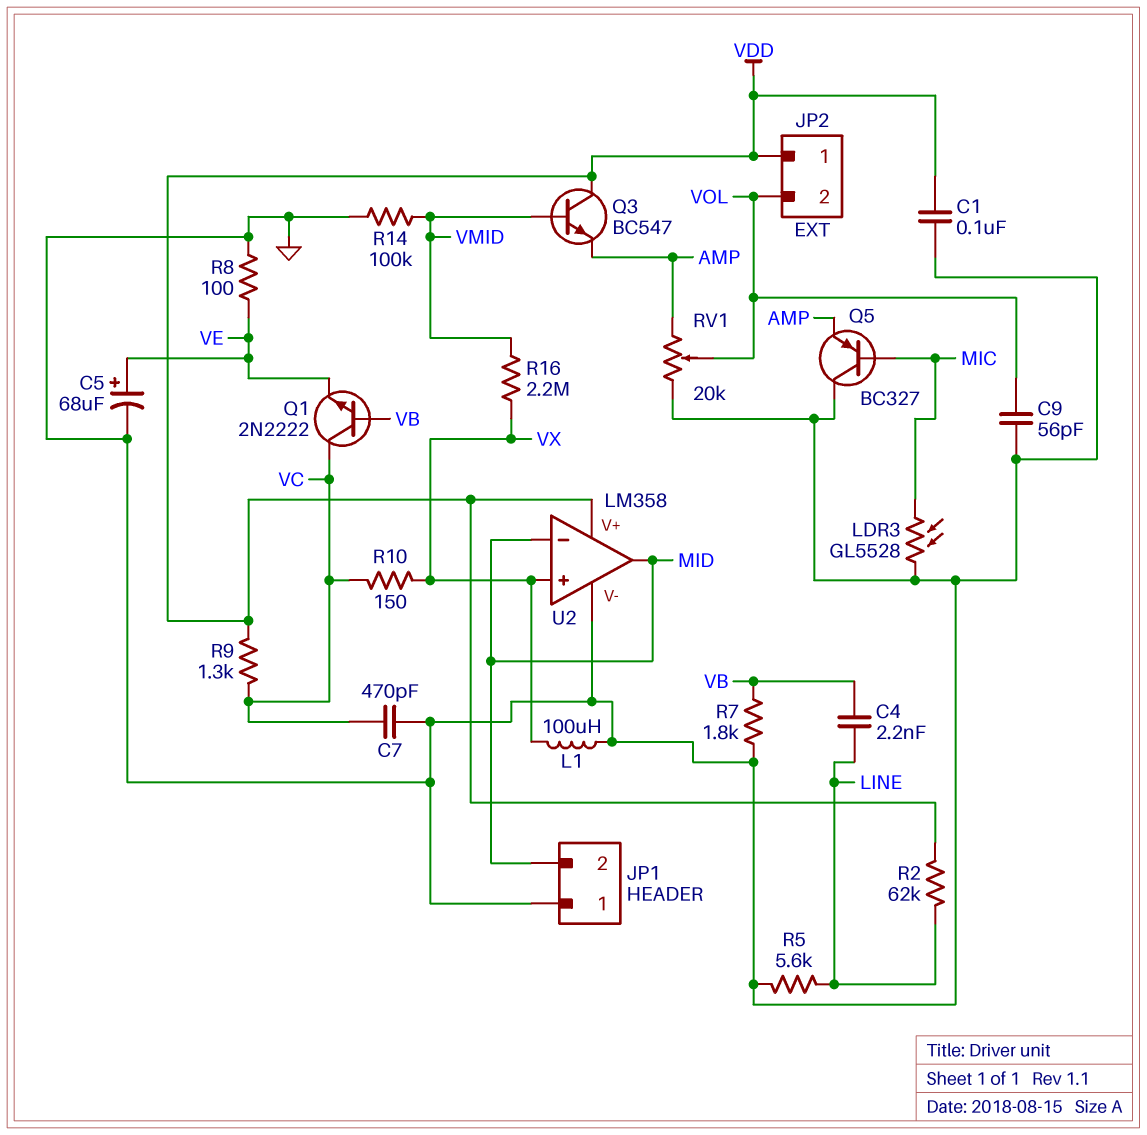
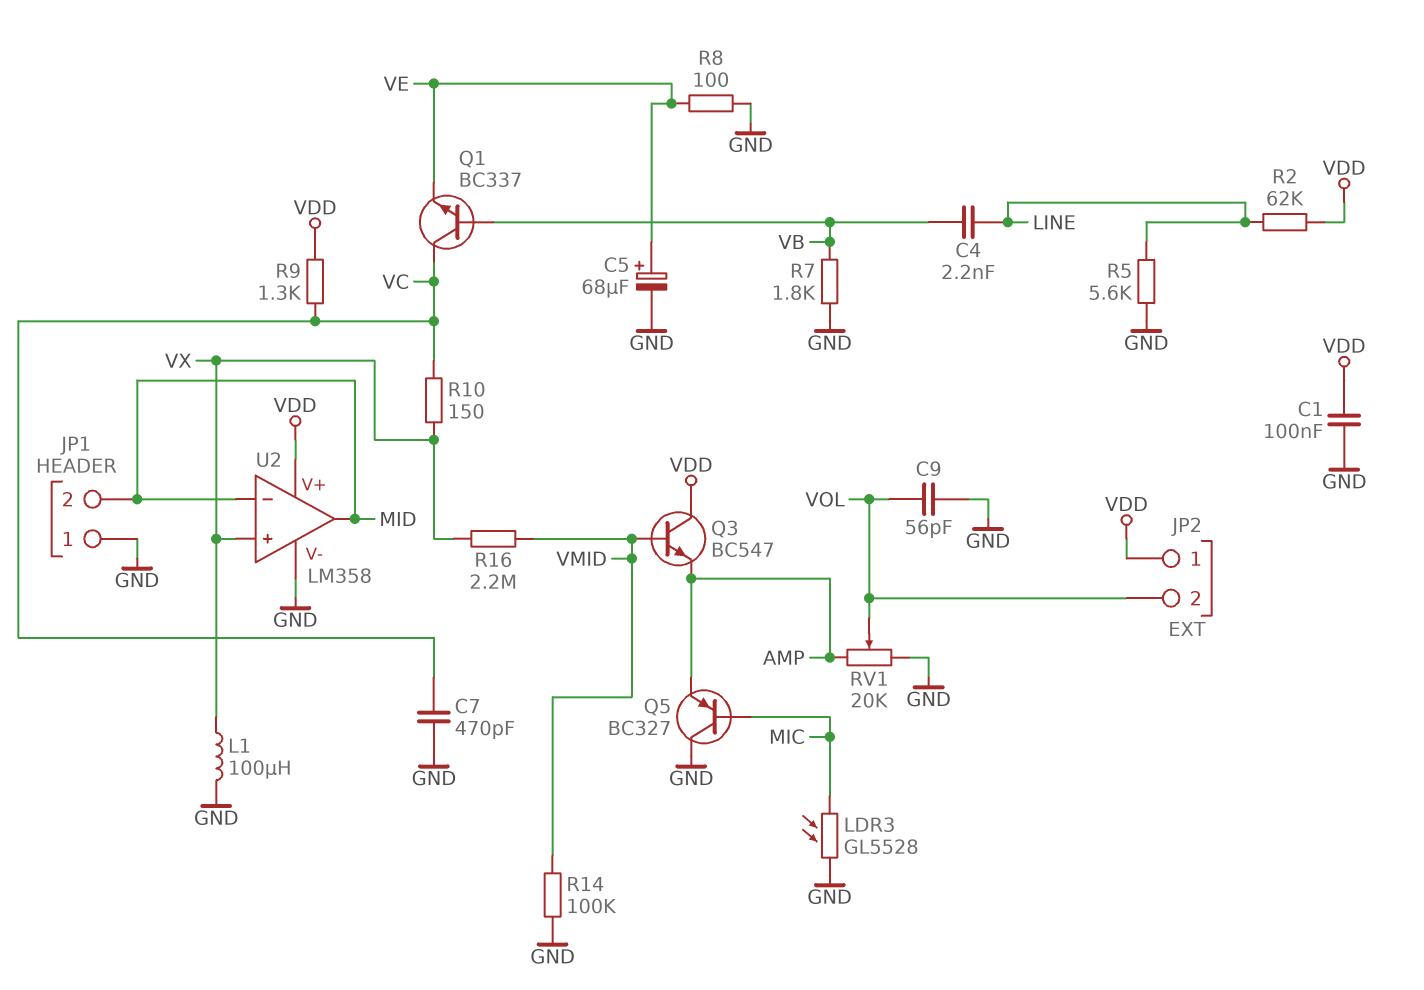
Q1: NPN 2N2222 (B VB, C VC, E VE) -> NPN BC337 (B VB, C VC, E VE)

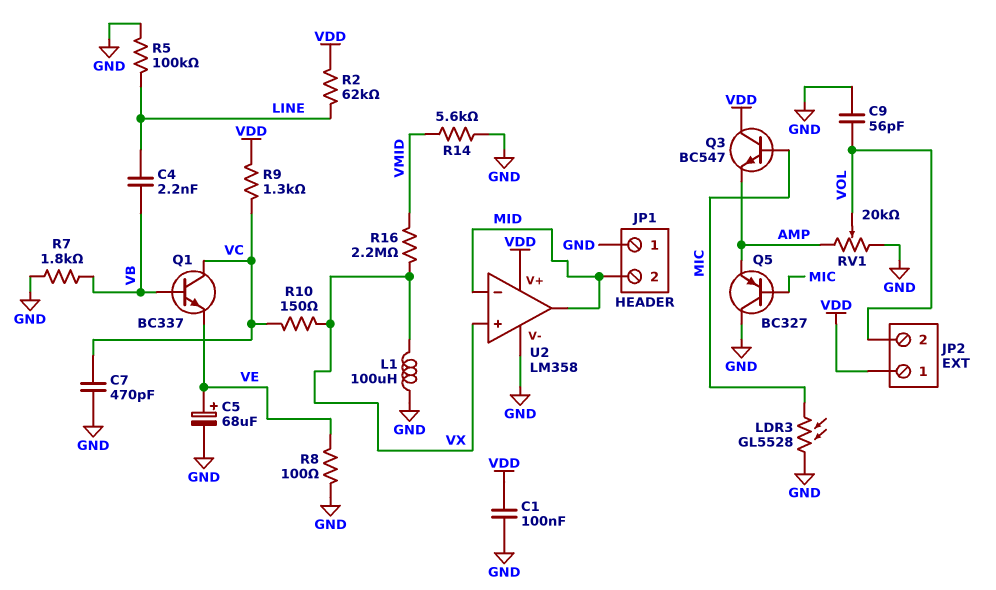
Q3: NPN BC547 (B VMID, C VDD, E AMP) -> NPN BC547 (B MIC, C VDD, E AMP)
R5: 5.6k (GND, LINE) -> 100k (GND, LINE)
R14: 100k (GND, VMID) -> 5.6k (GND, VMID)

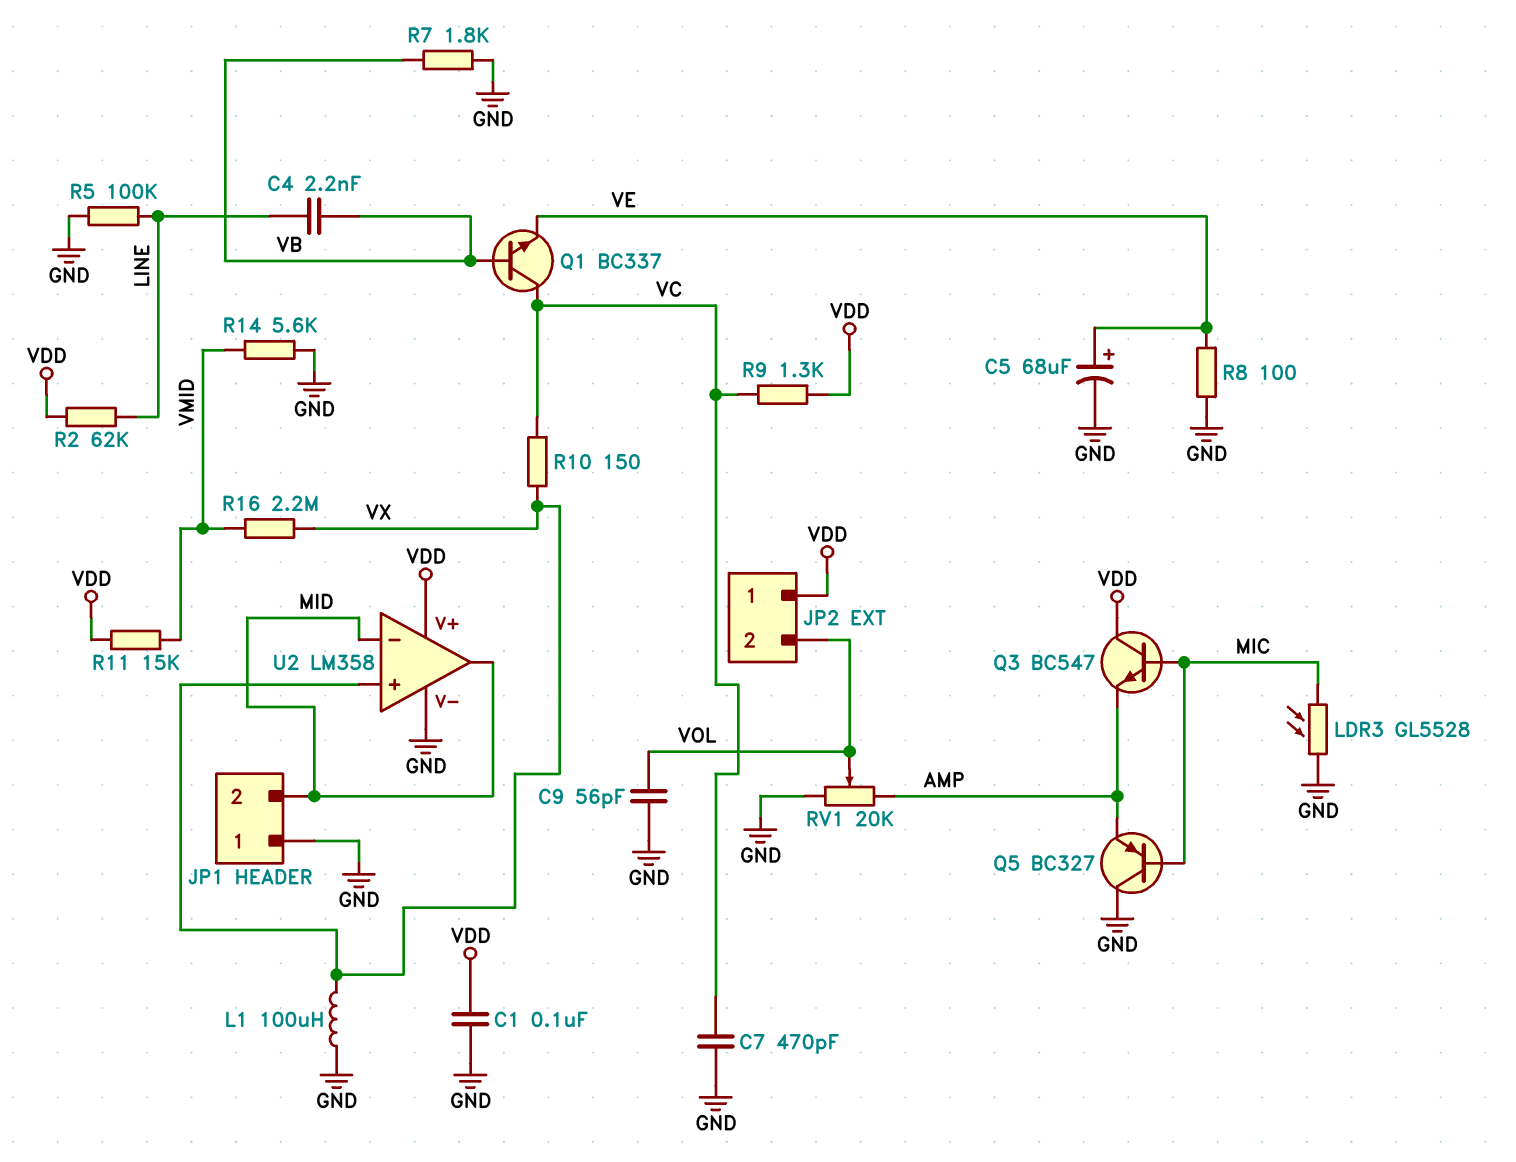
R11: none -> 15k (VDD, VMID)

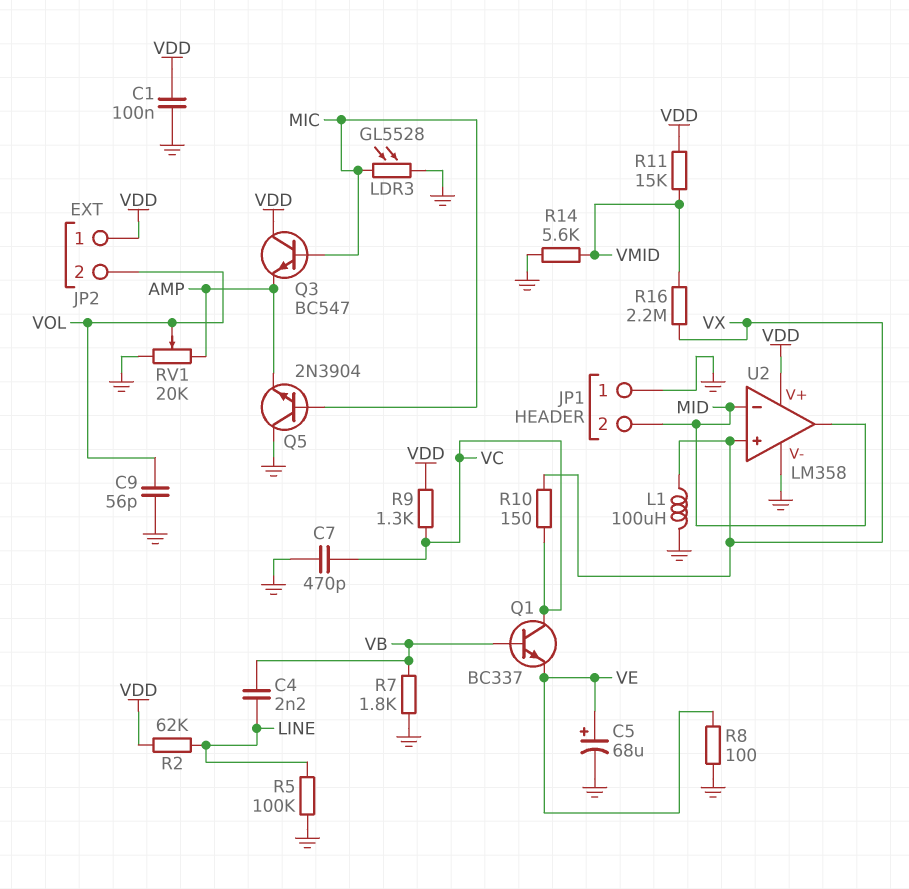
Q5: PNP BC327 (B MIC, C GND, E AMP) -> NPN 2N3904 (B MIC, C GND, E AMP)

